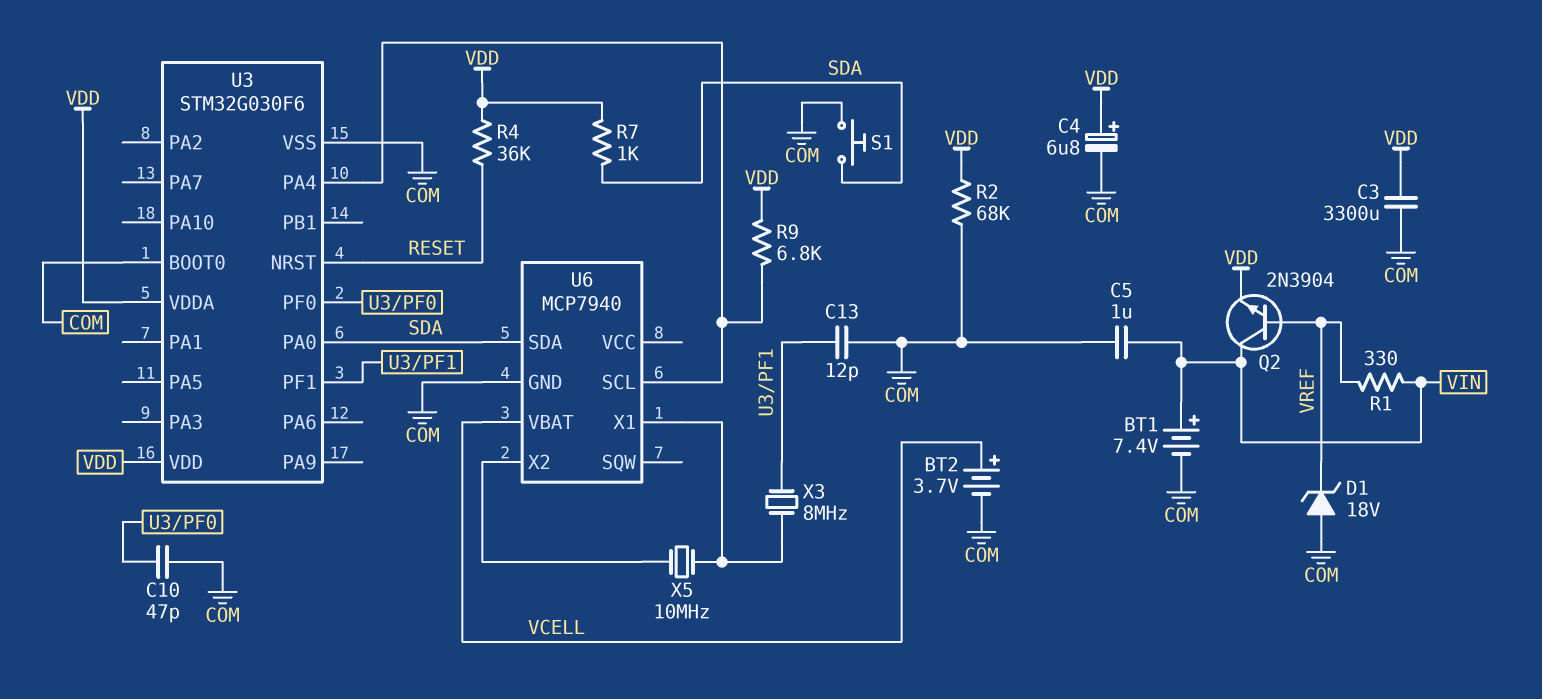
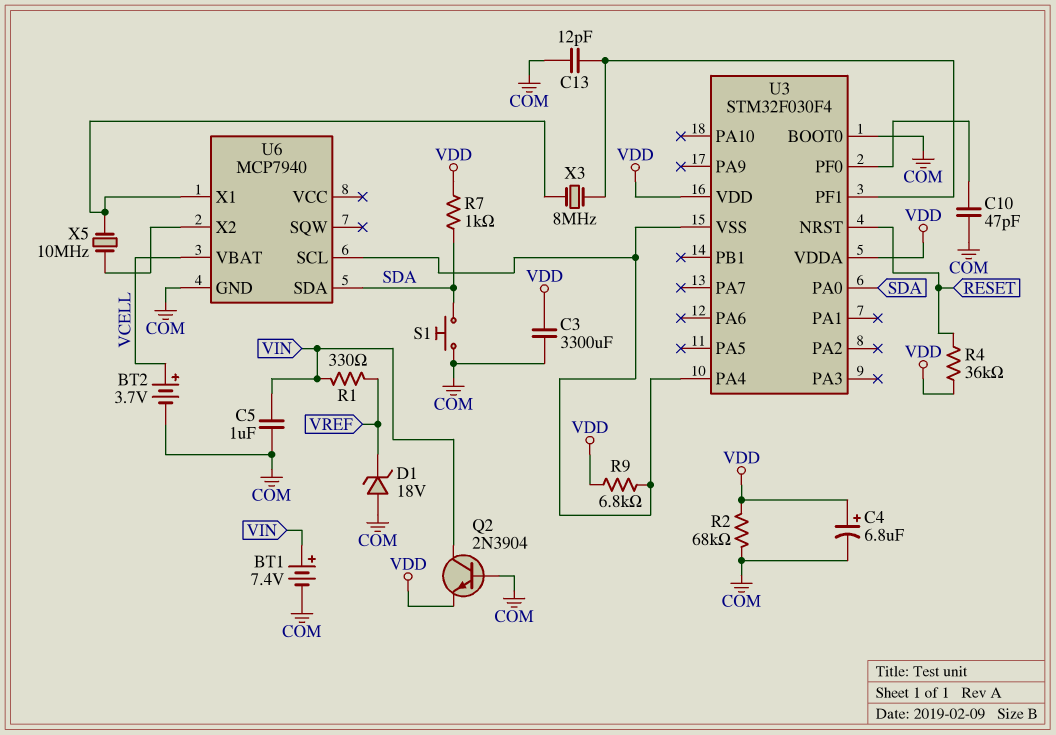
Q2: NPN 2N3904 (B VREF, C VIN, E VDD) -> NPN 2N3904 (B COM, C VIN, E VDD)
U3: STM32G030F6 -> STM32F030F4
U3 pin VSS: COM -> U3/PA4

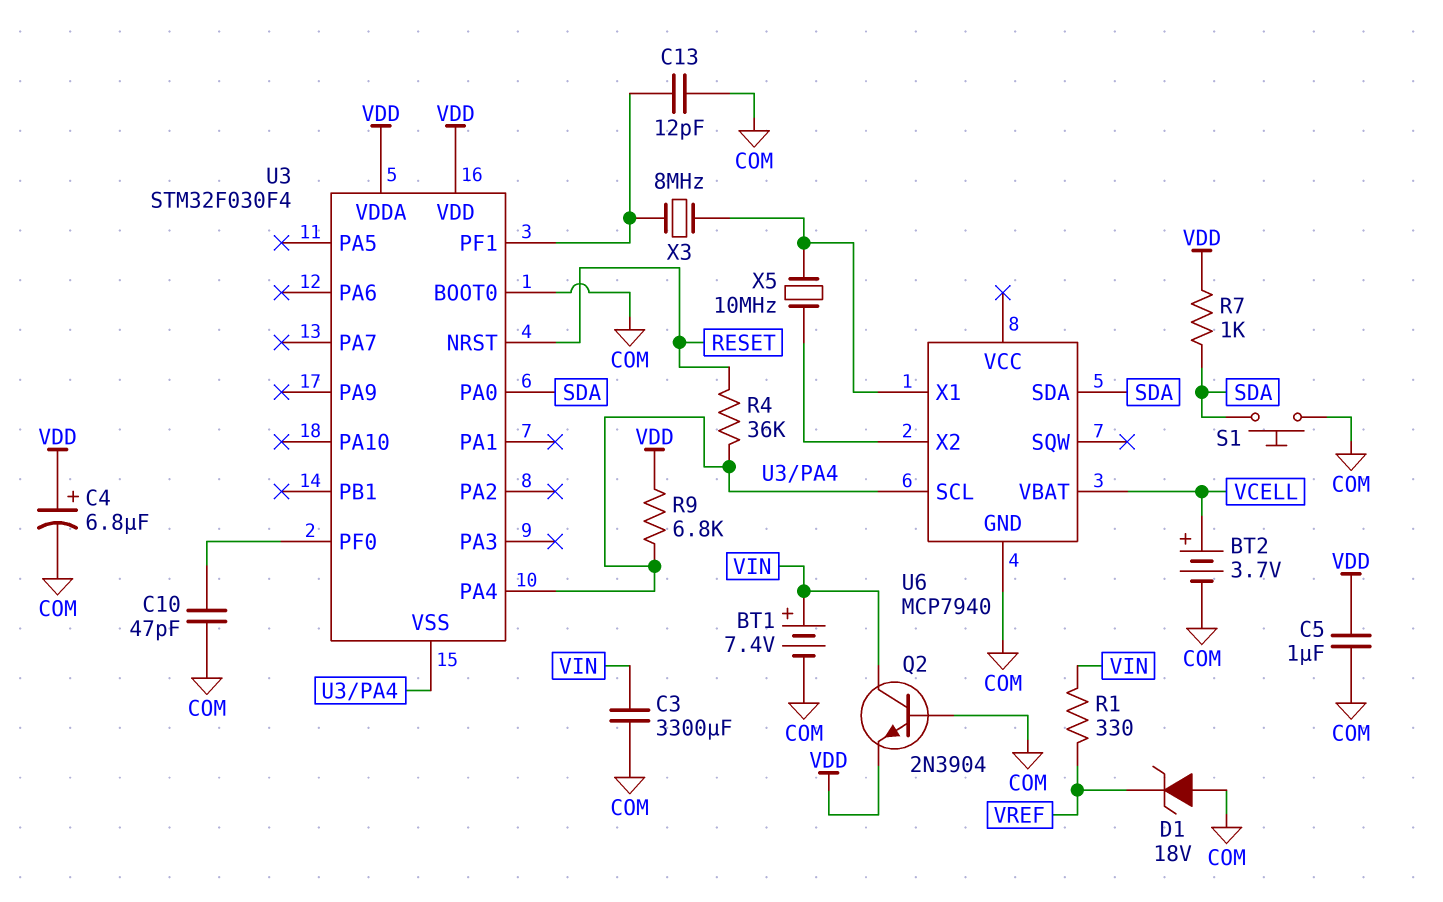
C3: 3300uF (COM, VDD) -> 3300uF (COM, VIN)
C5: 1uF (COM, VIN) -> 1uF (COM, VDD)
R2: 68k (COM, VDD) -> none
R4: 36k (RESET, VDD) -> 36k (RESET, U3/PA4)

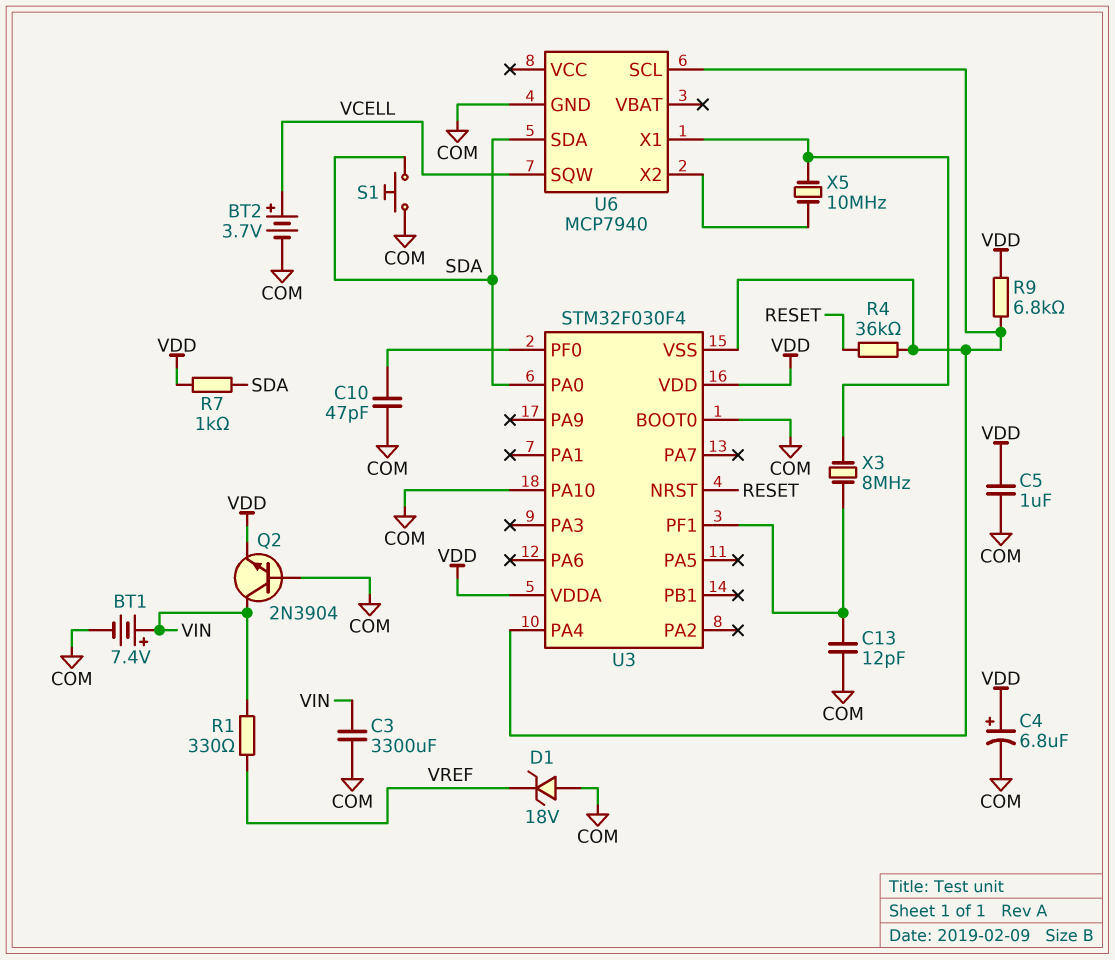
U3 pin PA10: none -> COM
U6 pin SQW: none -> VCELL
U6 pin VBAT: VCELL -> none

